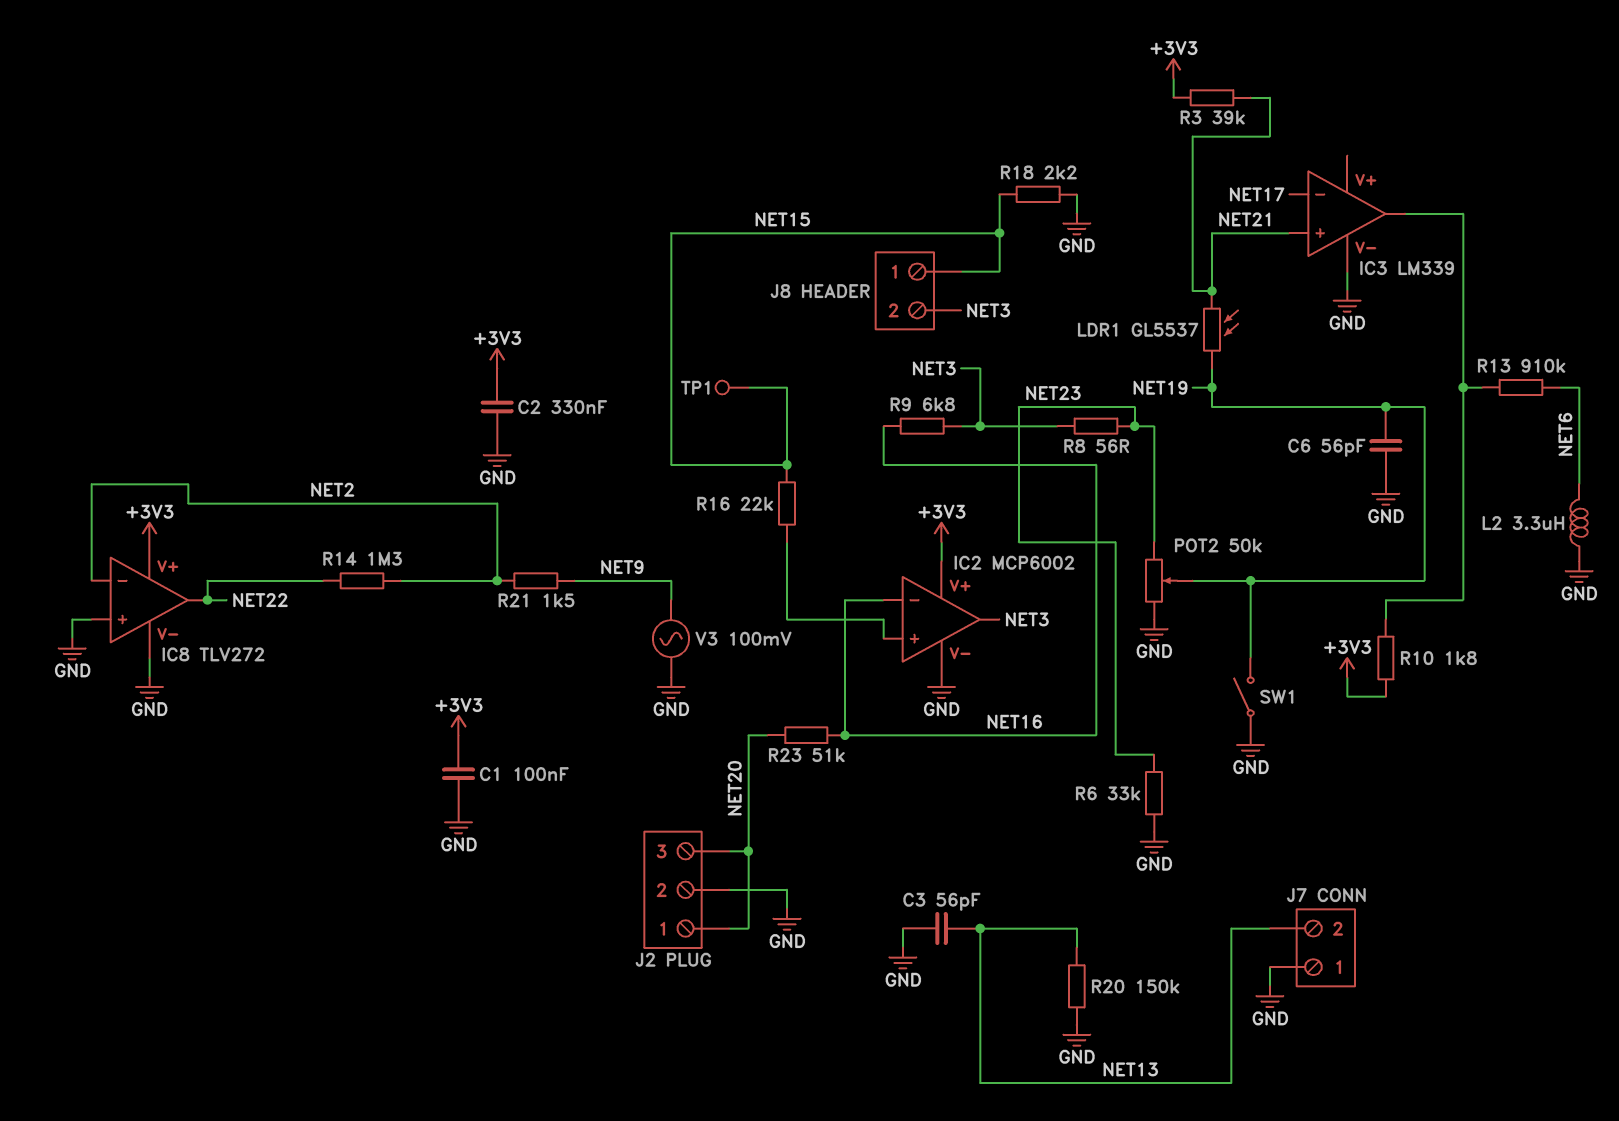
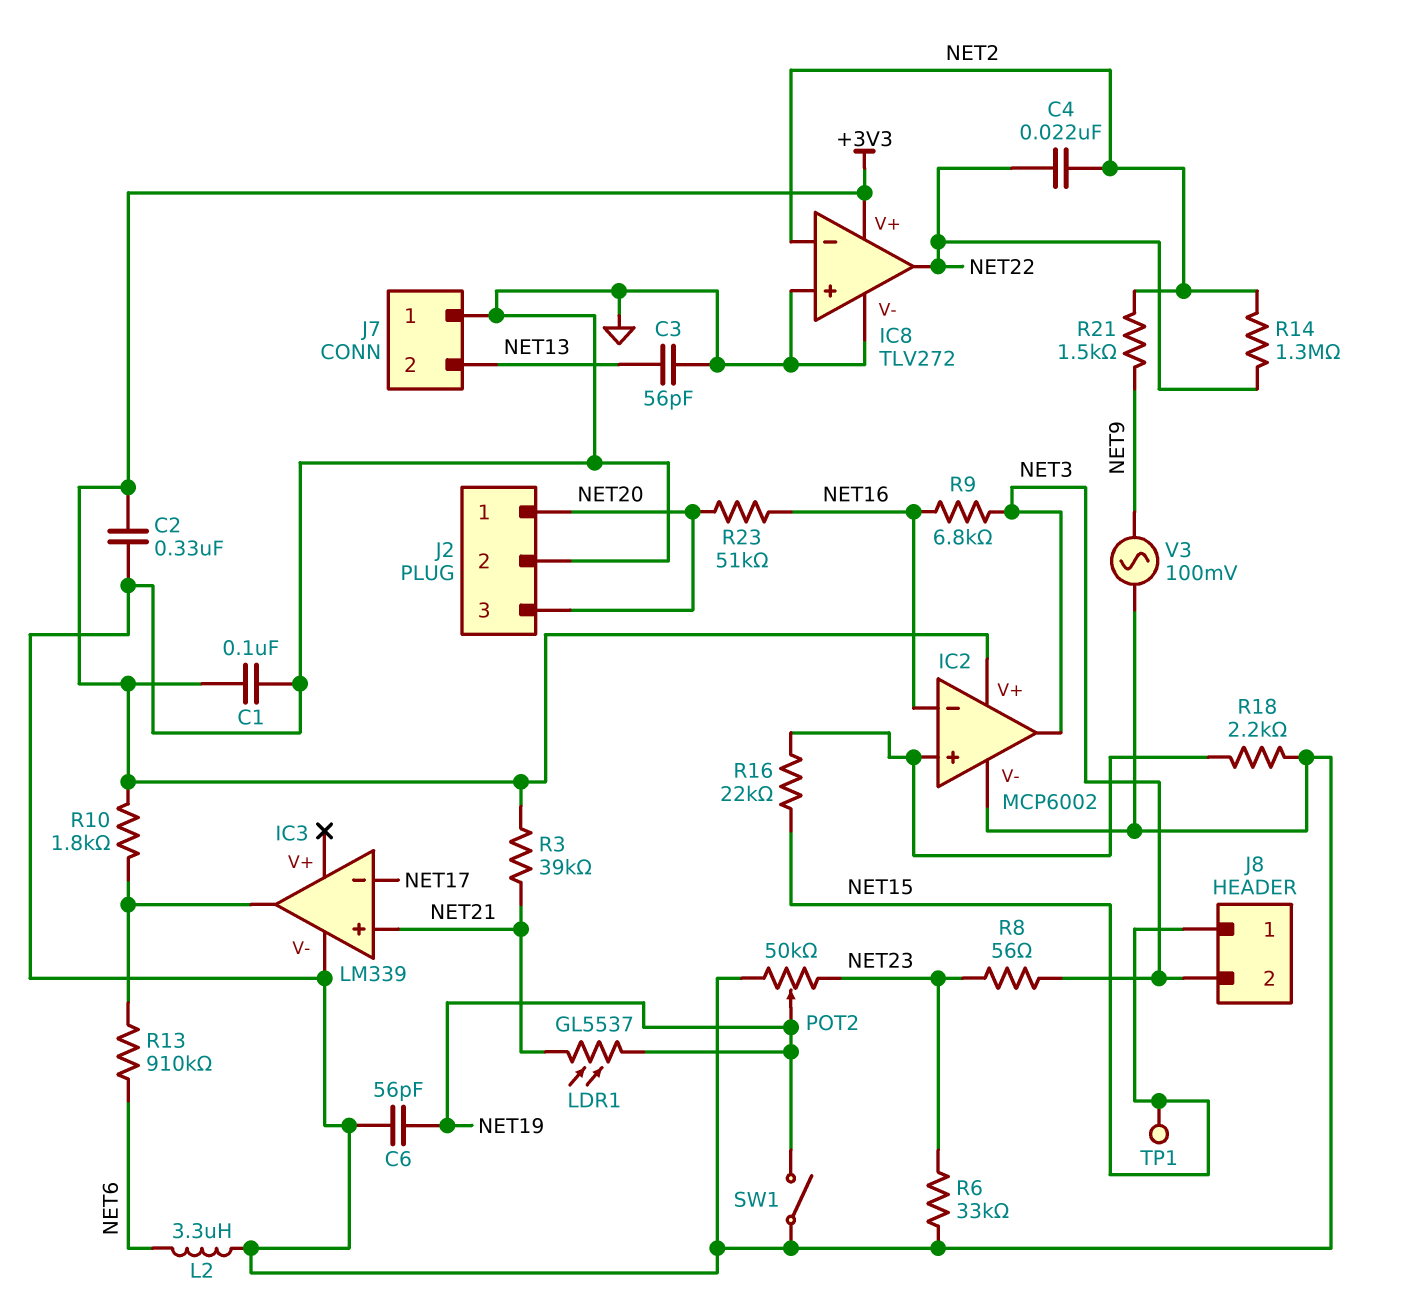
C4: none -> 22nF (NET2, NET22)
R18: 2.2k (GND, NET15) -> 2.2k (GND, IC2/in+)
R20: 150k (GND, NET13) -> none

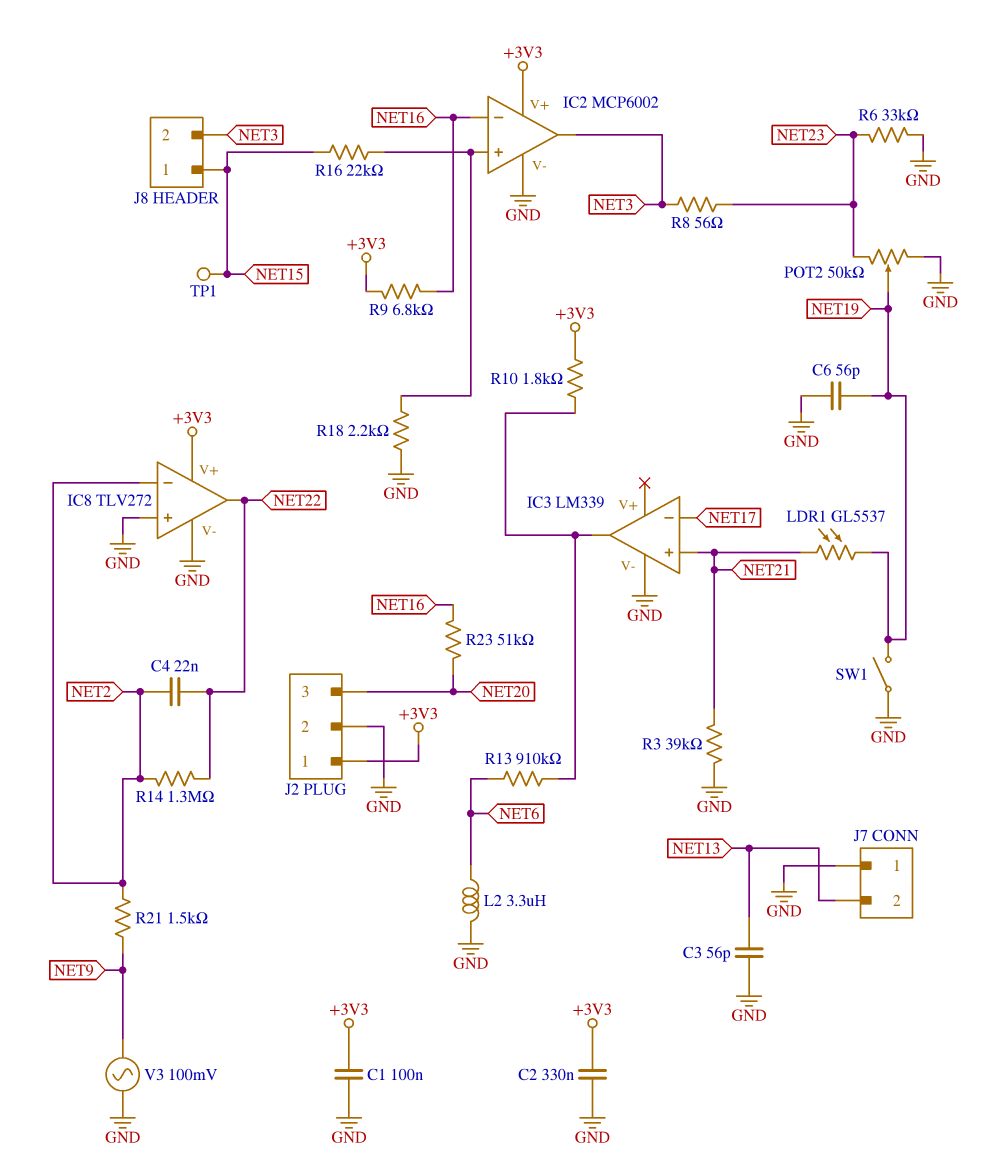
J2 pin 1: NET20 -> +3V3
R3: 39k (+3V3, NET21) -> 39k (GND, NET21)
R9: 6.8k (NET3, NET16) -> 6.8k (+3V3, NET16)

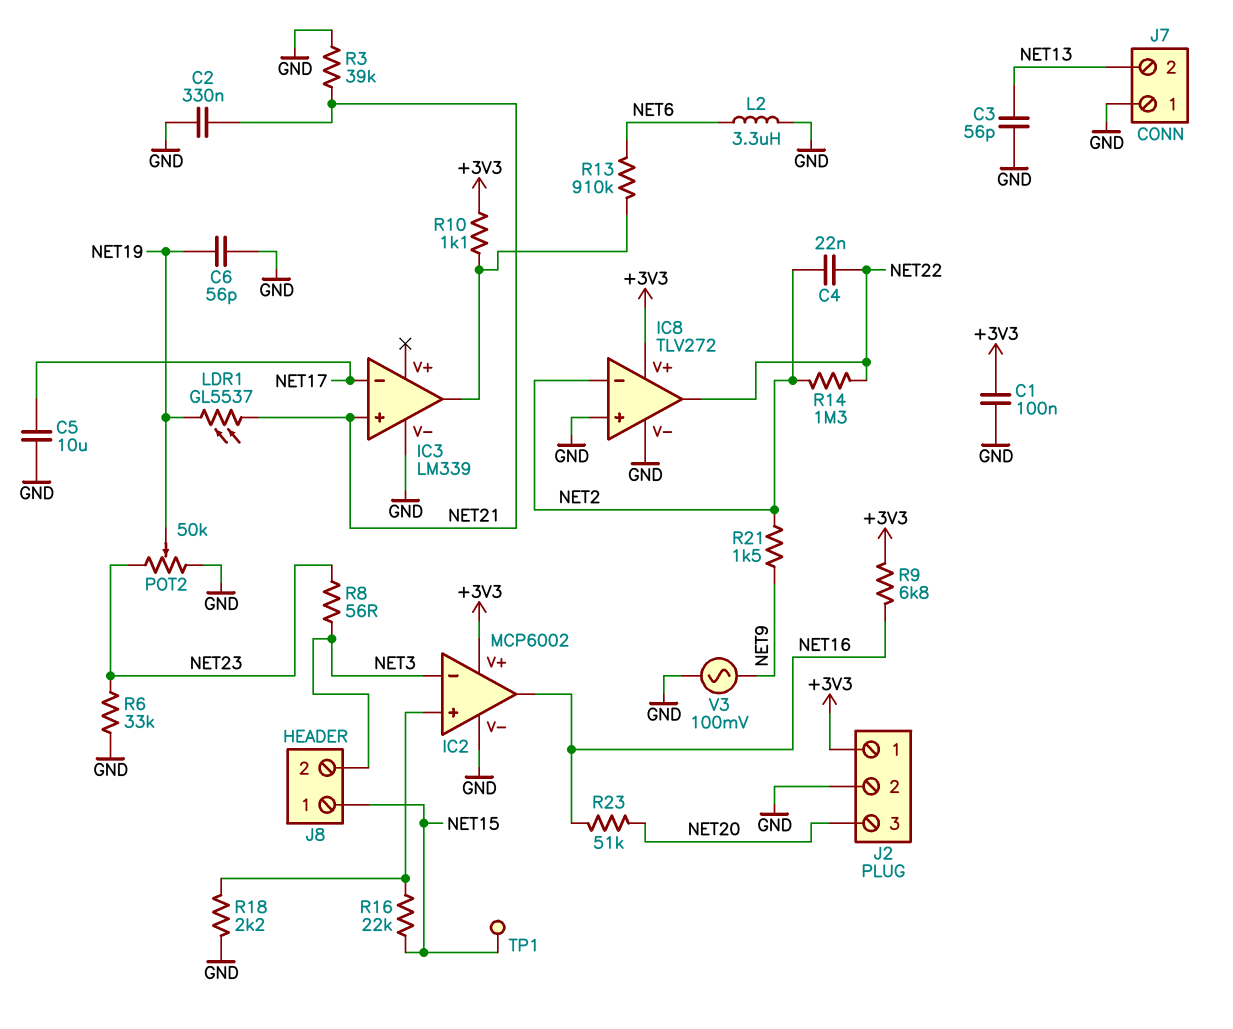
C2: 330nF (+3V3, GND) -> 330nF (GND, NET21)
C5: none -> 10uF (GND, NET17)
IC2 pin in-: NET16 -> NET3
IC2 pin out: NET3 -> NET16
R10: 1.8k (+3V3, IC3/out) -> 1.1k (+3V3, IC3/out)
SW1: switch (GND, NET19) -> none

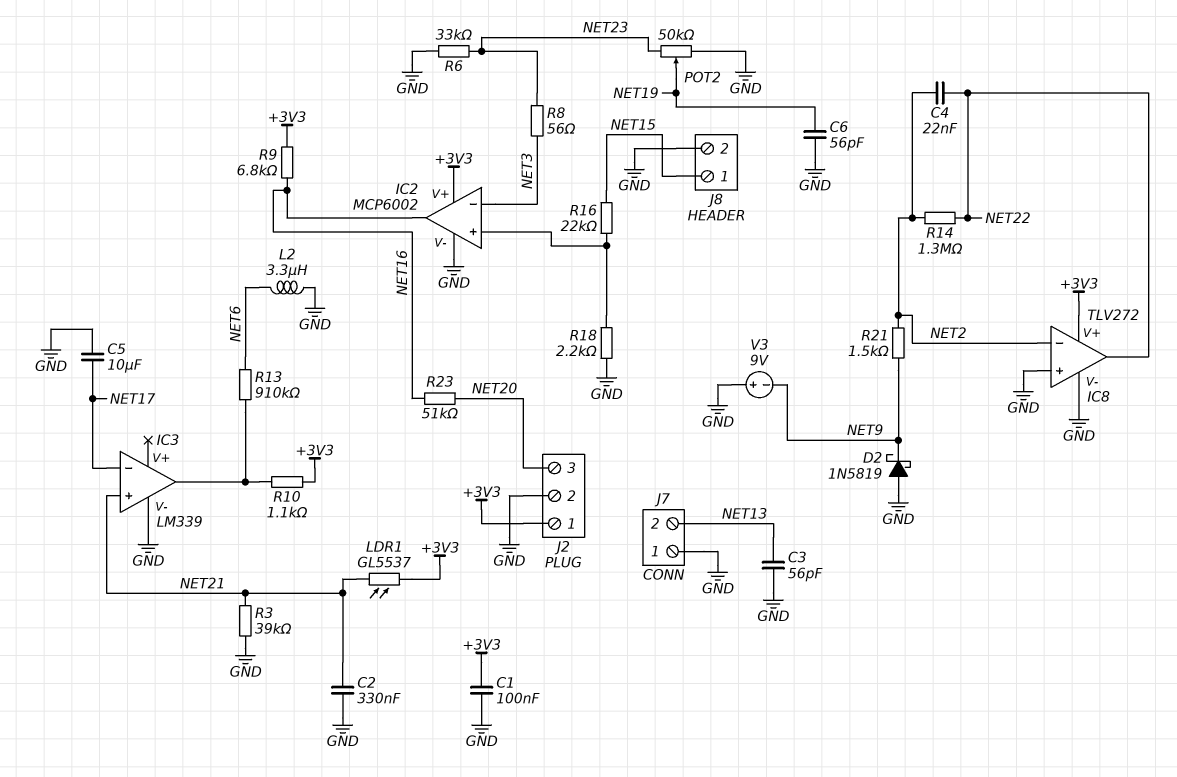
D2: none -> schottky 1N5819 (A GND, K NET9)
J8 pin 2: NET3 -> GND
LDR1: GL5537 (NET19, NET21) -> GL5537 (+3V3, NET21)
TP1: test point (NET15) -> none
V3: AC 100mV (GND, NET9) -> 9V (plus GND, minus NET9)

